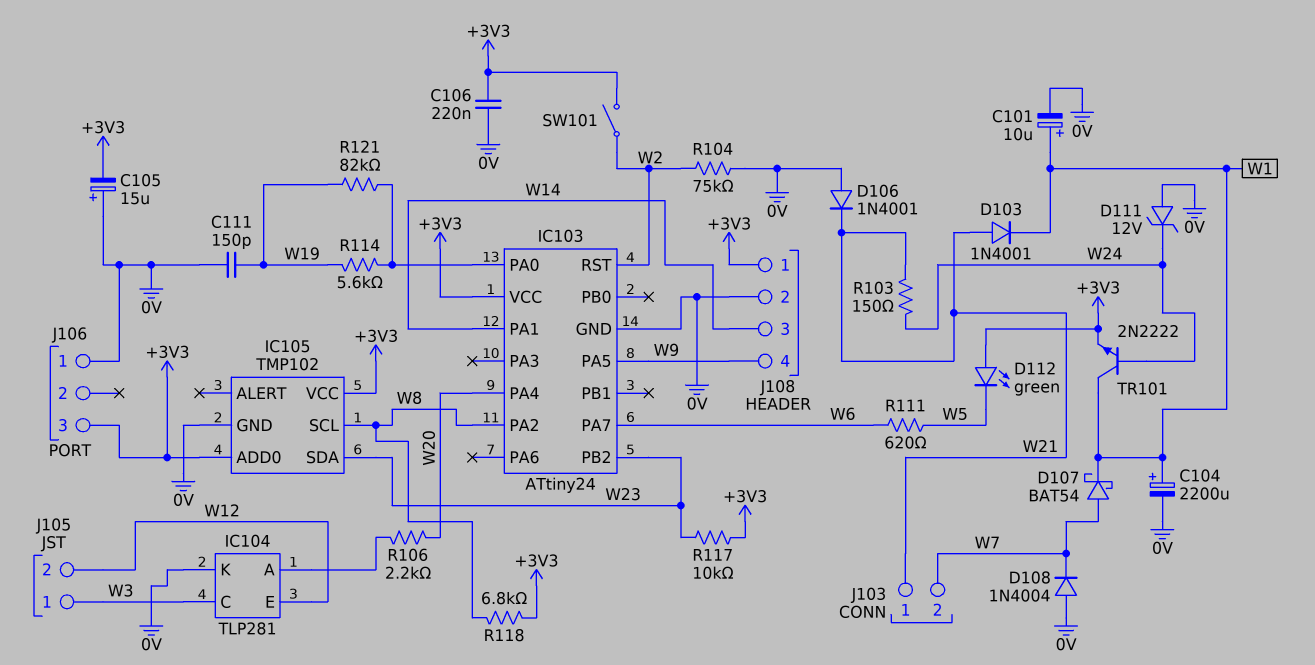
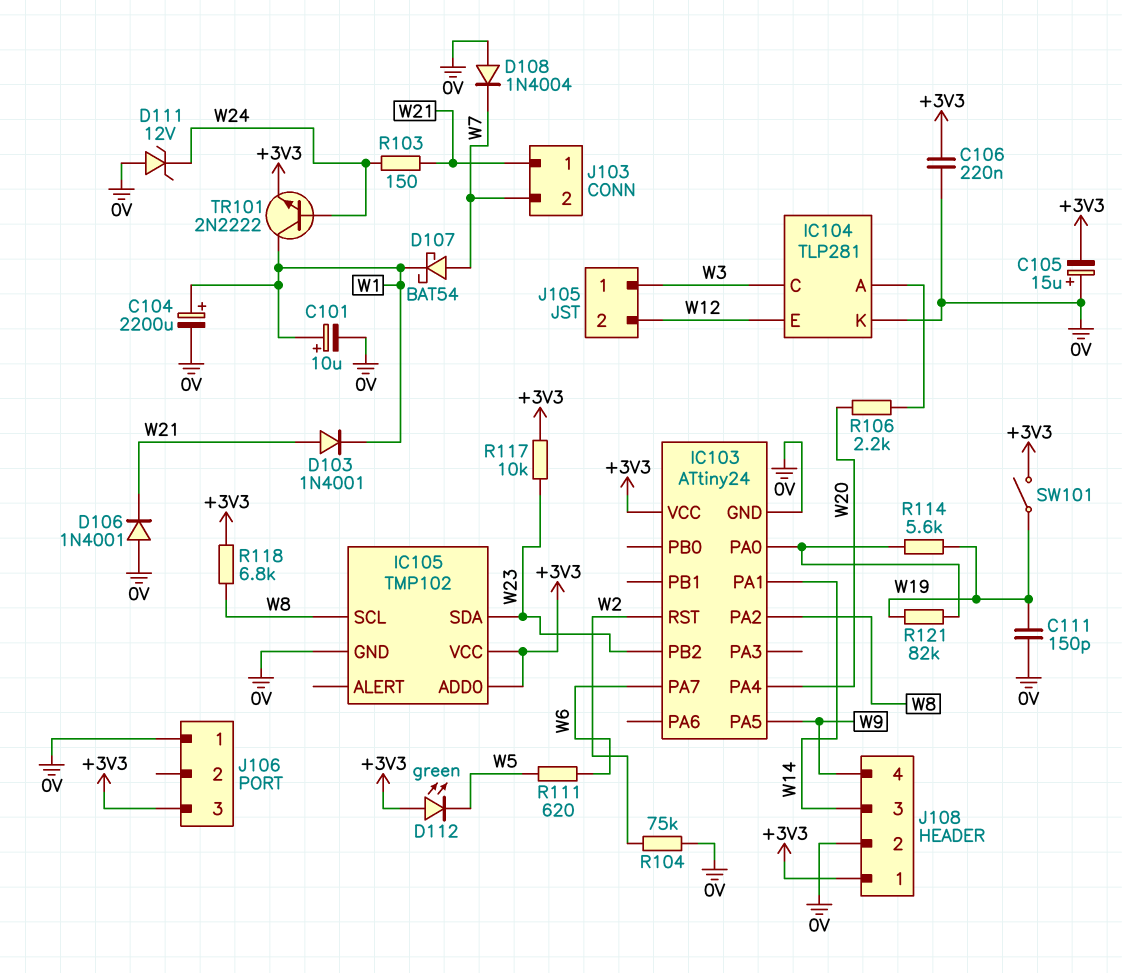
SW101: switch (+3V3, W2) -> switch (+3V3, W19)

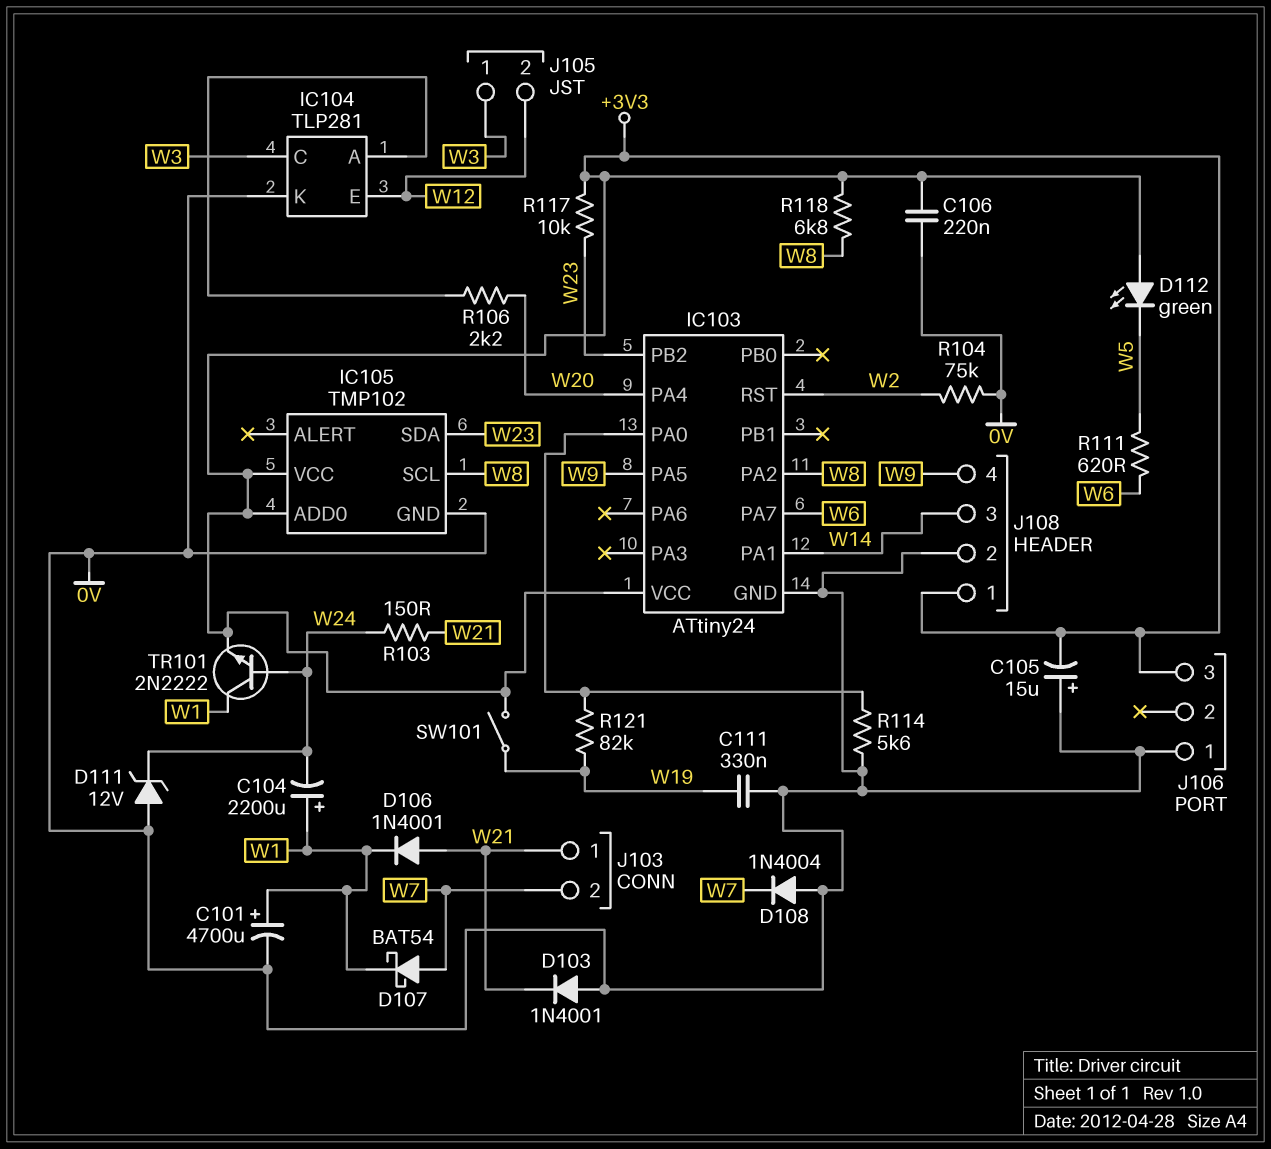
C101: 10uF (plus W1, minus 0V) -> 4700uF (plus W1, minus 0V)
C104: 2200uF (plus W1, minus 0V) -> 2200uF (plus W1, minus W24)
C111: 150pF (0V, W19) -> 330nF (0V, W19)
D103: diode 1N4001 (A W21, K W1) -> diode 1N4001 (A 0V, K W21)
D106: diode 1N4001 (A 0V, K W21) -> diode 1N4001 (A W21, K W1)
R114: 5.6k (IC103/PA0, W19) -> 5.6k (0V, IC103/PA0)

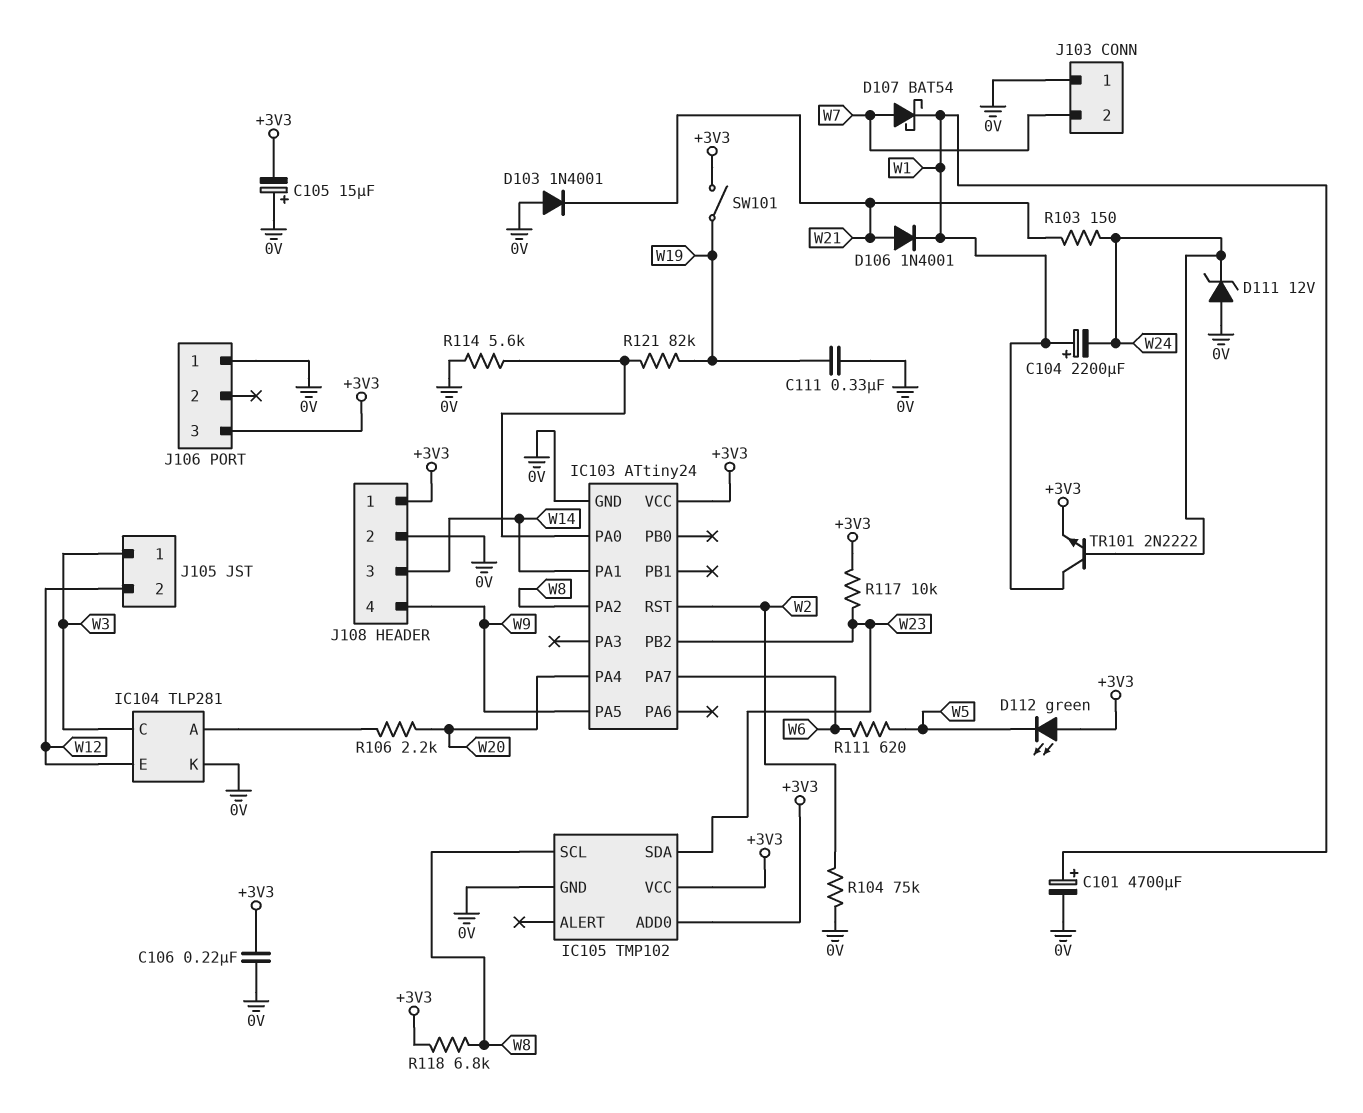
D108: diode 1N4004 (A 0V, K W7) -> none
J103 pin 1: W21 -> 0V

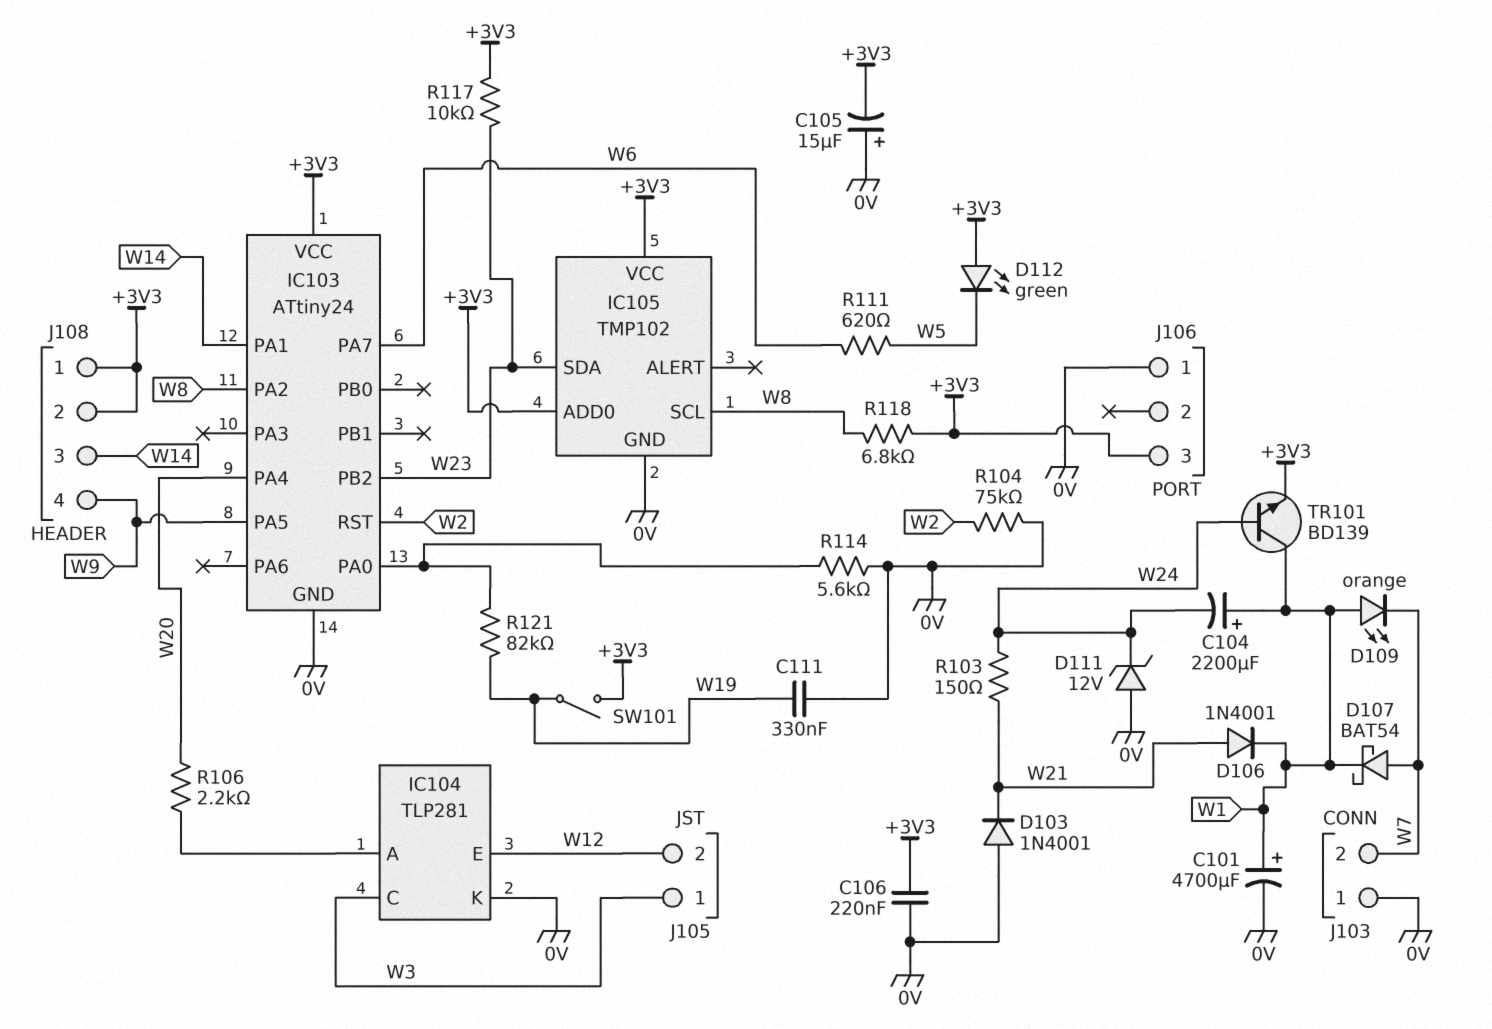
D109: none -> LED orange (A W1, K W7)
J108 pin 2: 0V -> +3V3
TR101: NPN 2N2222 (B W24, C W1, E +3V3) -> NPN BD139 (B W24, C W1, E +3V3)

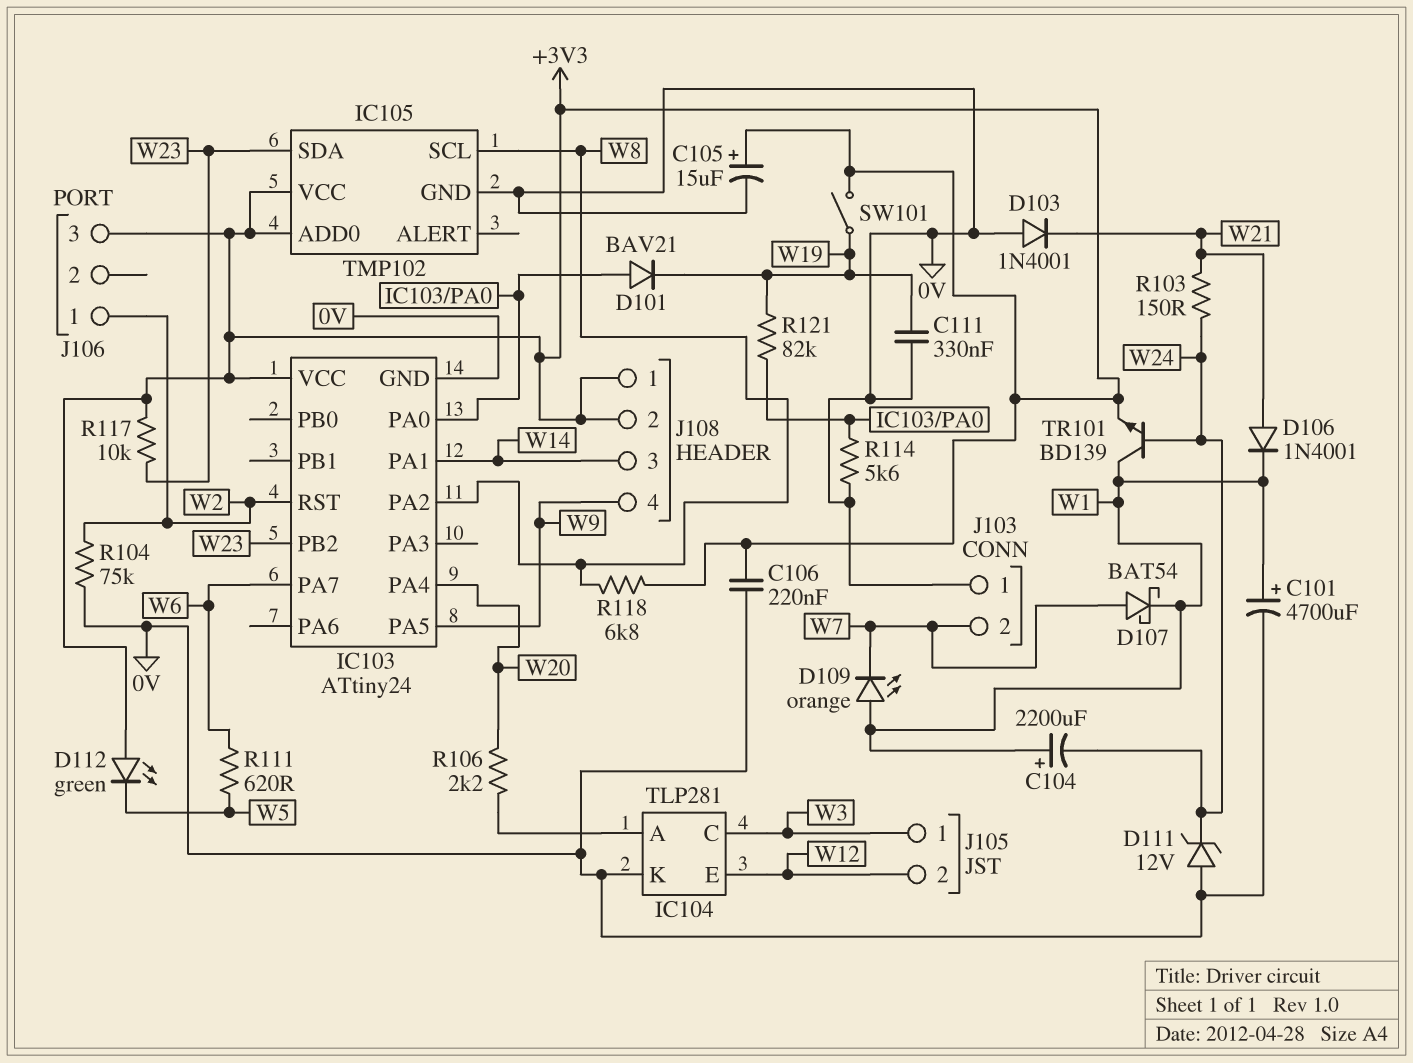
C105: 15uF (plus 0V, minus +3V3) -> 15uF (plus +3V3, minus 0V)
D101: none -> diode BAV21 (A IC103/PA0, K W19)
J106 pin 1: 0V -> W2

